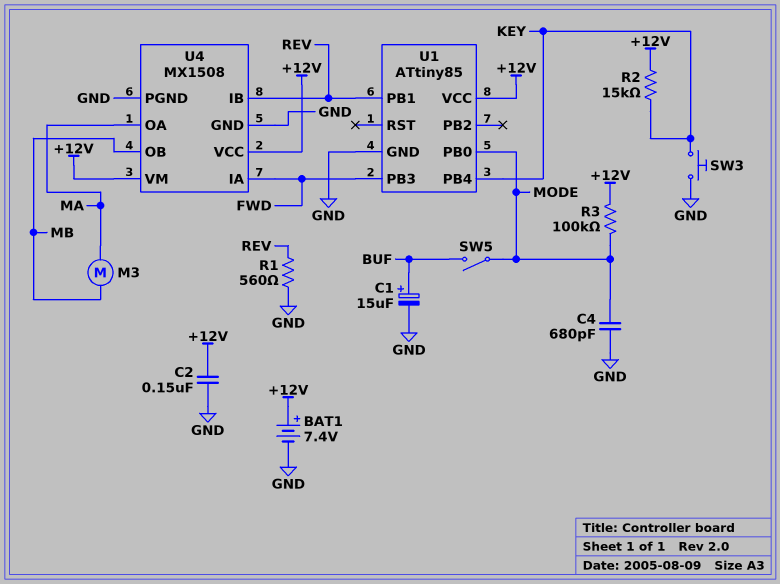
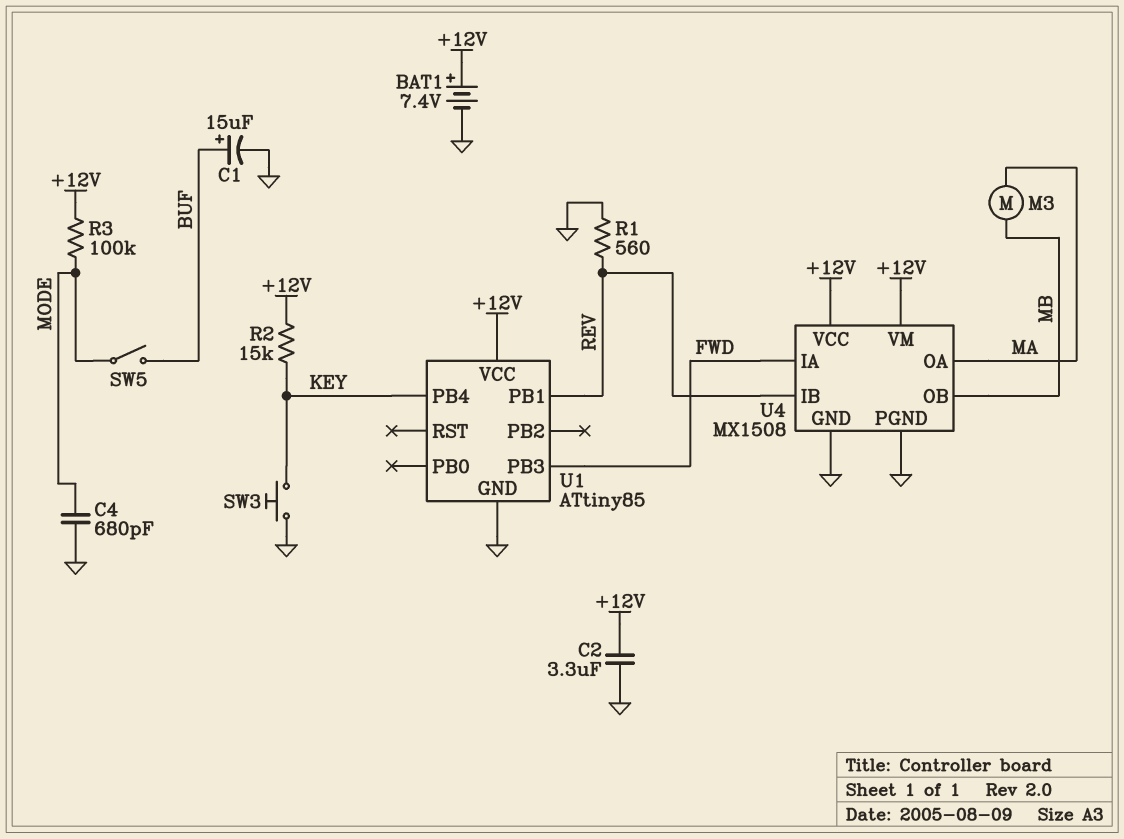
C2: 150nF (+12V, GND) -> 3.3uF (+12V, GND)
U1 pin PB0: MODE -> none

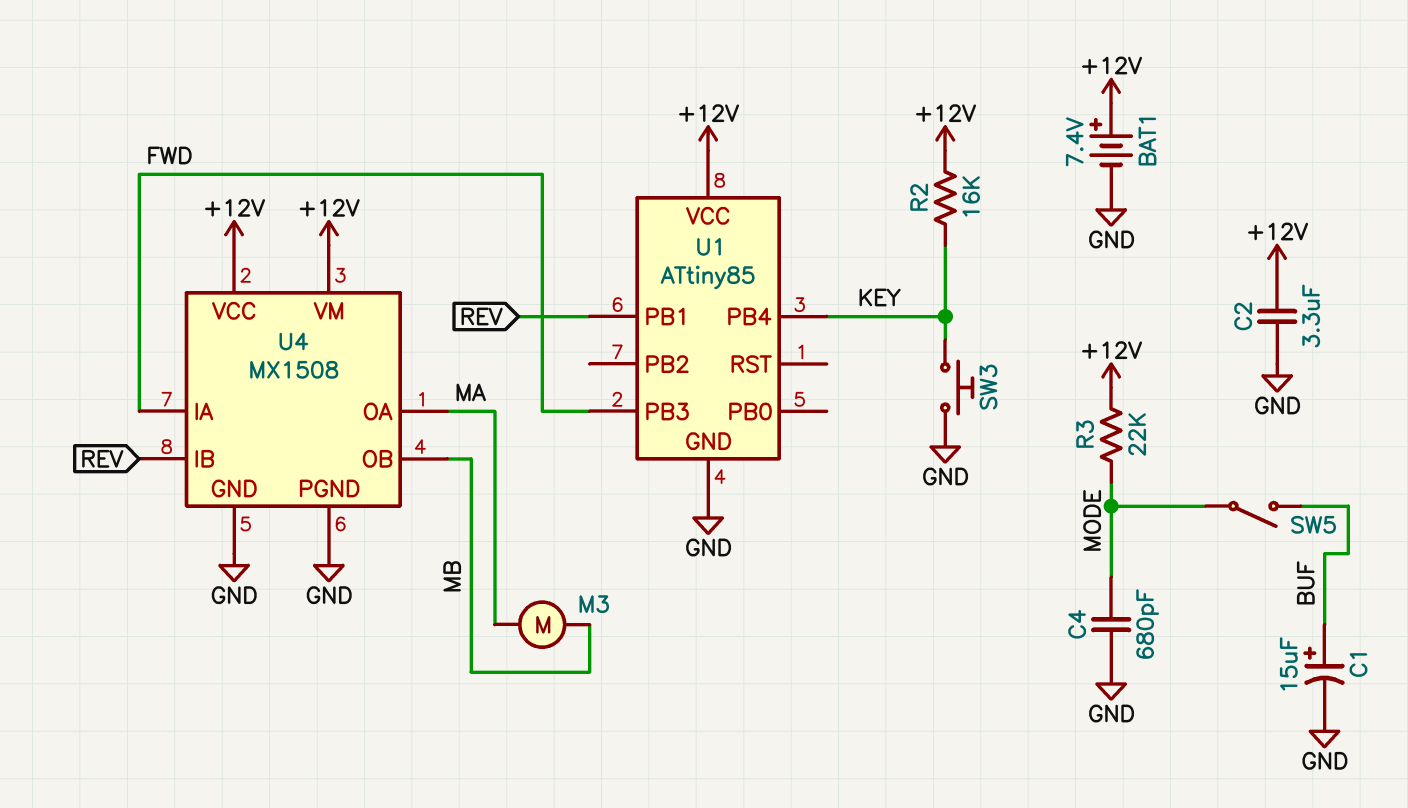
R1: 560 (GND, REV) -> none
R2: 15k (+12V, KEY) -> 16k (+12V, KEY)
R3: 100k (+12V, MODE) -> 22k (+12V, MODE)

